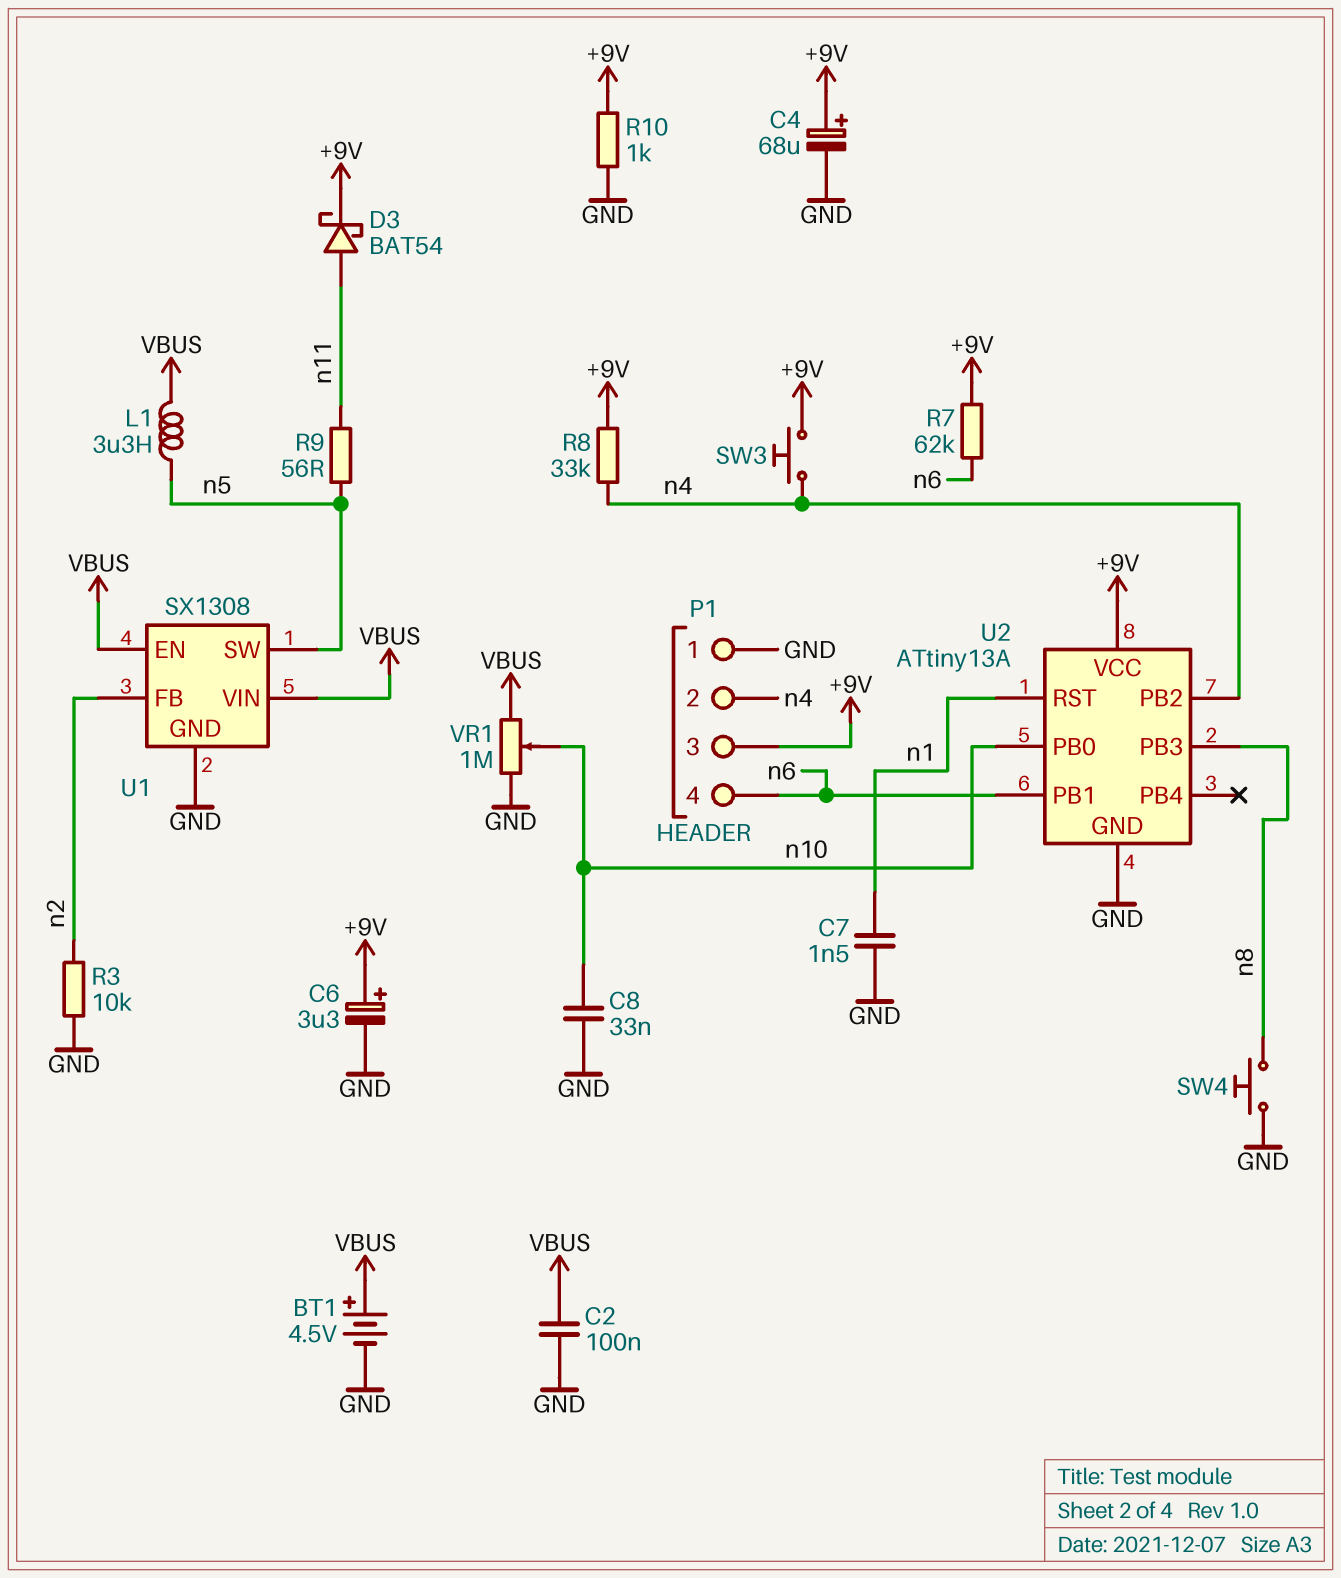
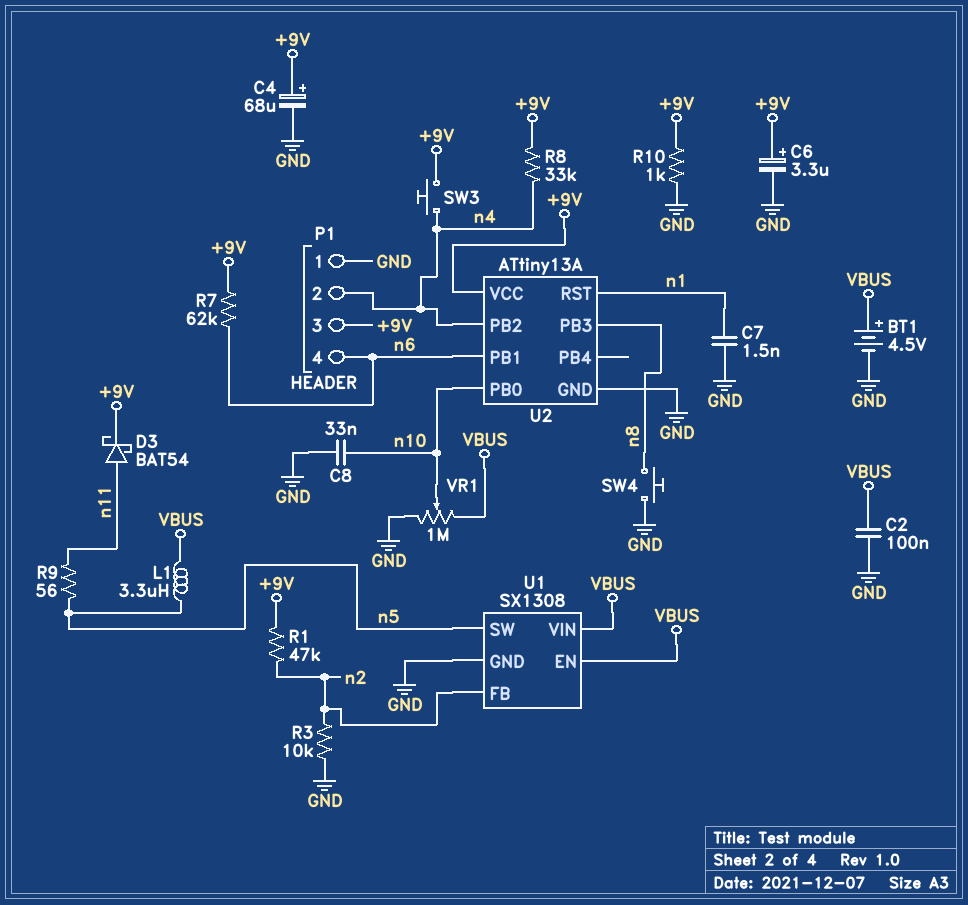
R1: none -> 47k (+9V, n2)

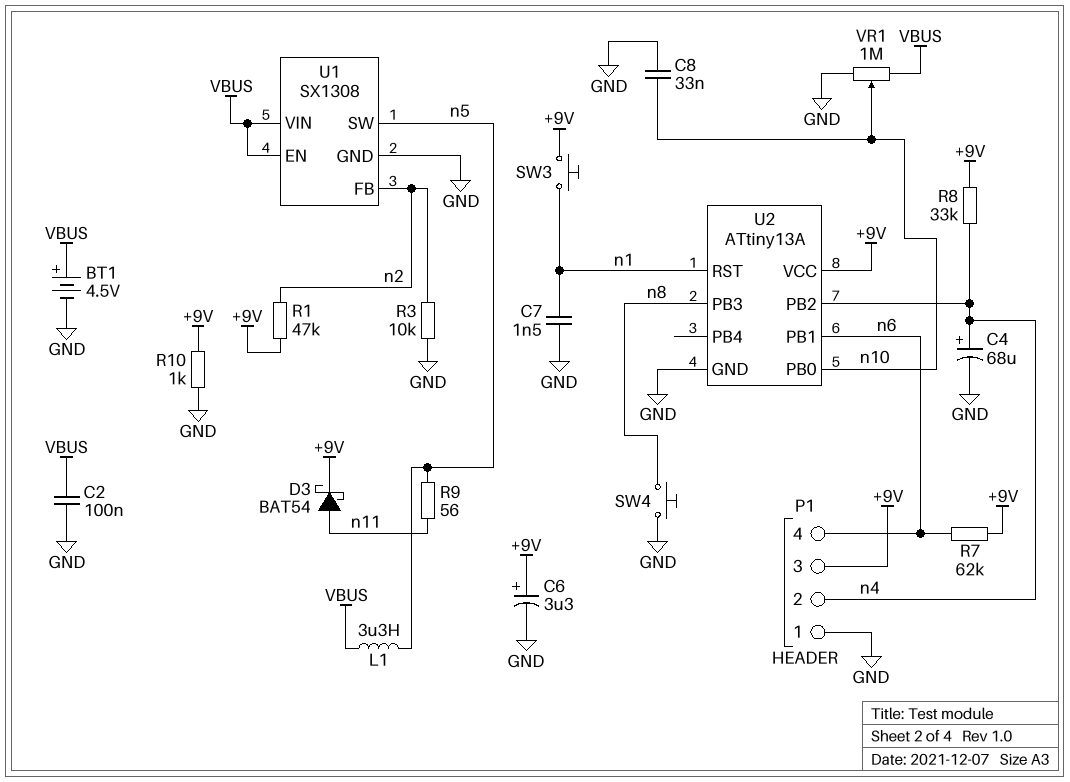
C4: 68uF (plus +9V, minus GND) -> 68uF (plus n4, minus GND)
SW3: button (+9V, n4) -> button (+9V, n1)

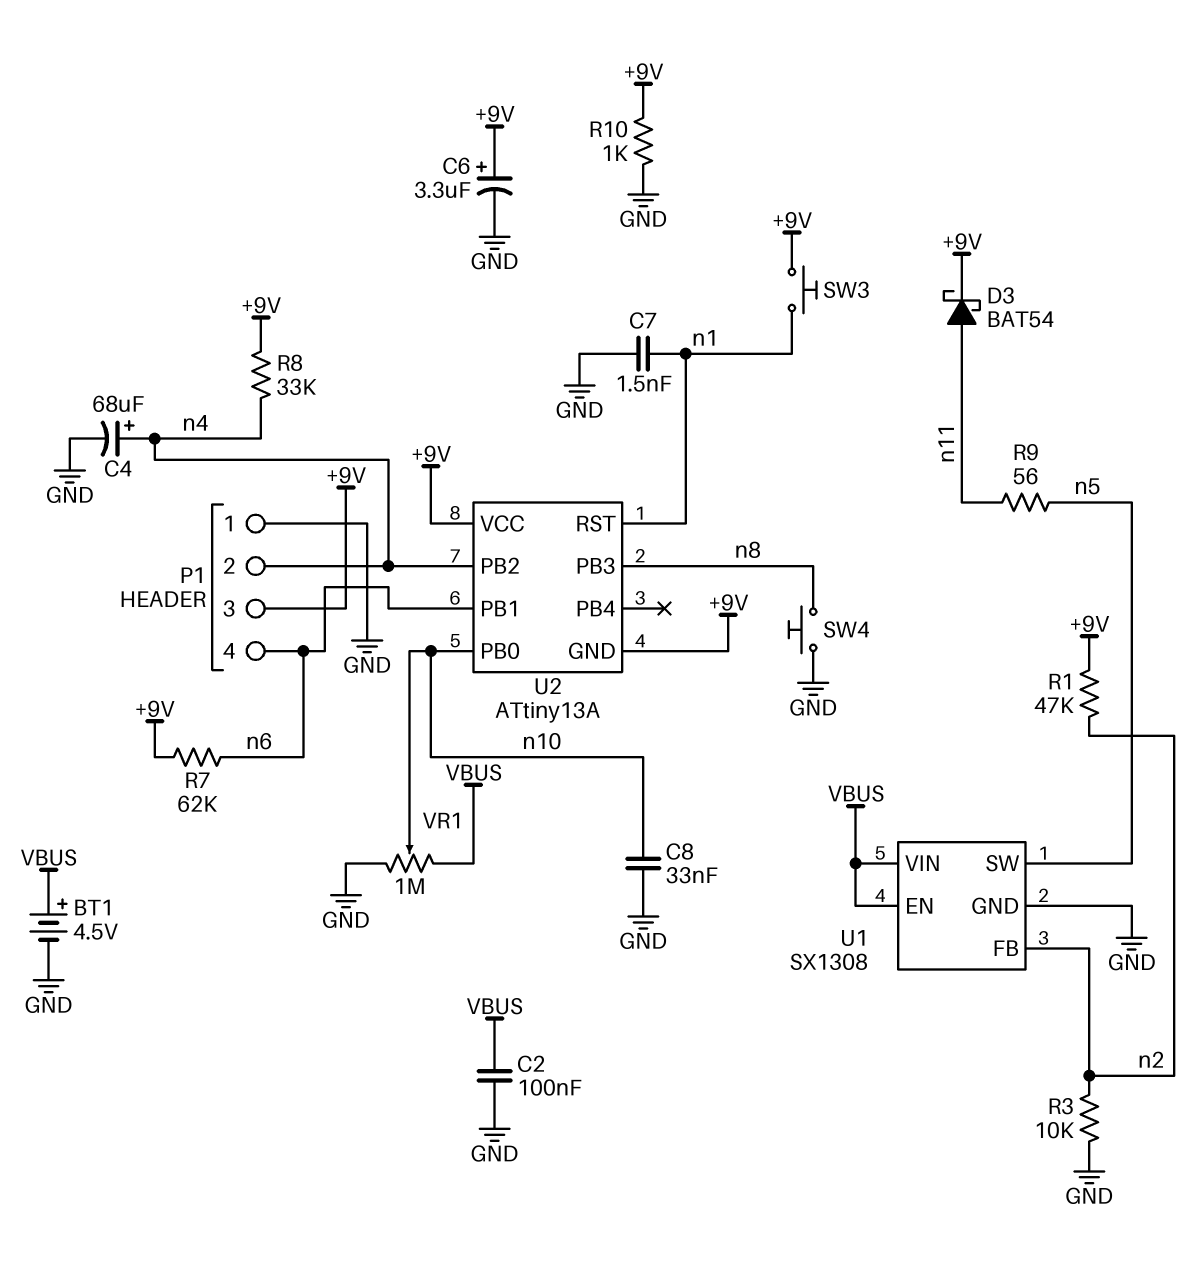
L1: 3.3uH (VBUS, n5) -> none
U2 pin GND: GND -> +9V

